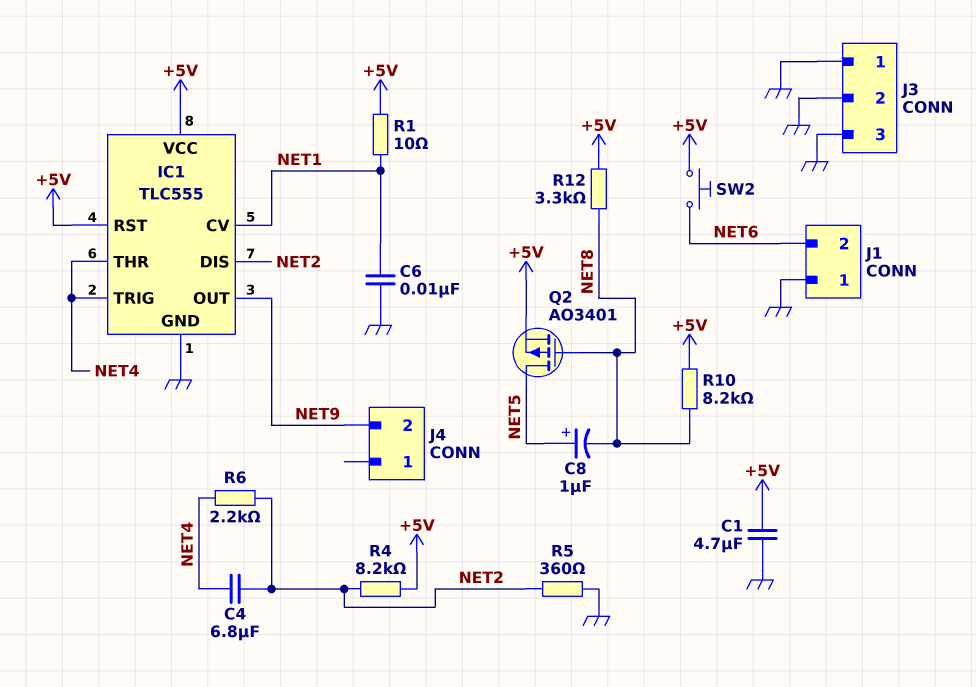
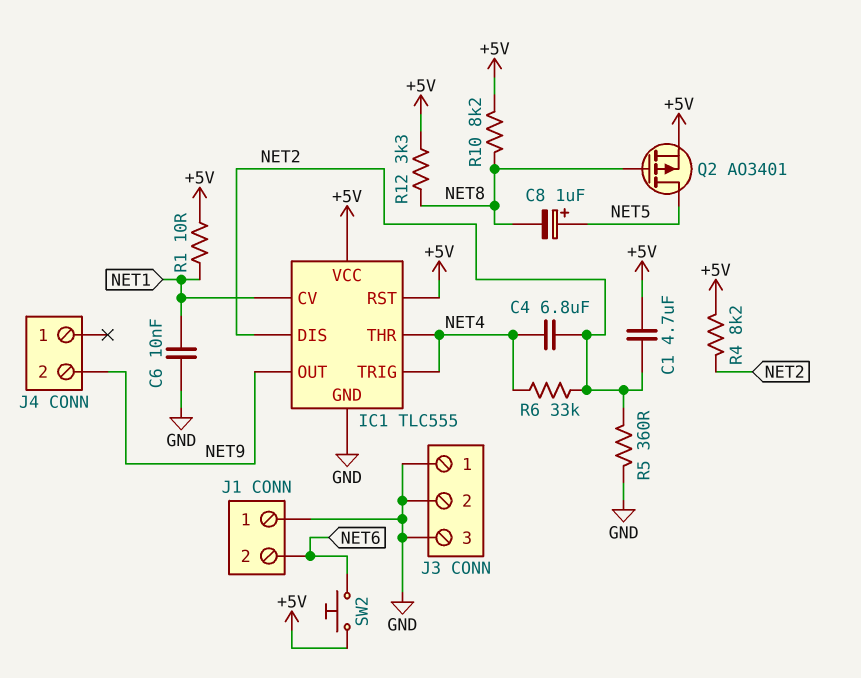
C1: 4.7uF (+5V, GND) -> 4.7uF (+5V, NET2)
R6: 2.2k (NET2, NET4) -> 33k (NET2, NET4)

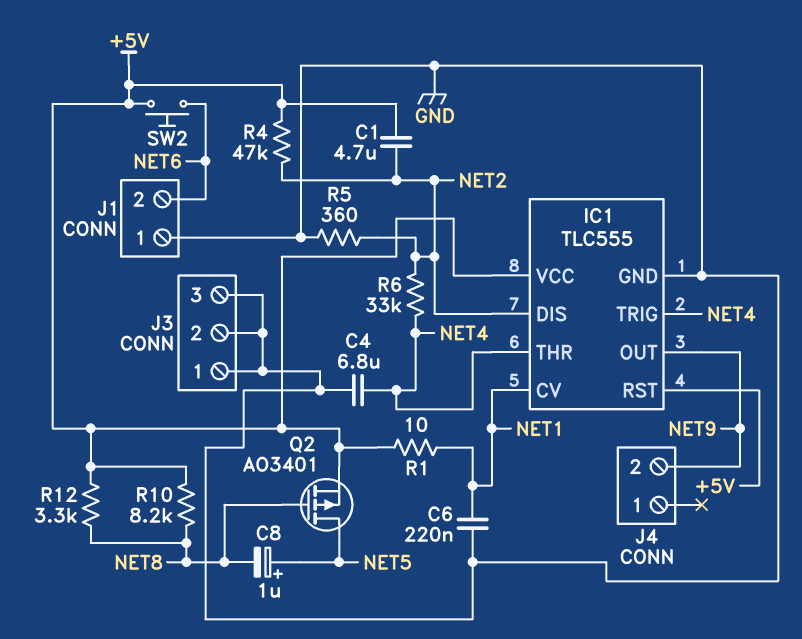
C4: 6.8uF (NET2, NET4) -> 6.8uF (GND, NET4)
C6: 10nF (GND, NET1) -> 220nF (GND, NET1)
R4: 8.2k (+5V, NET2) -> 47k (+5V, NET2)

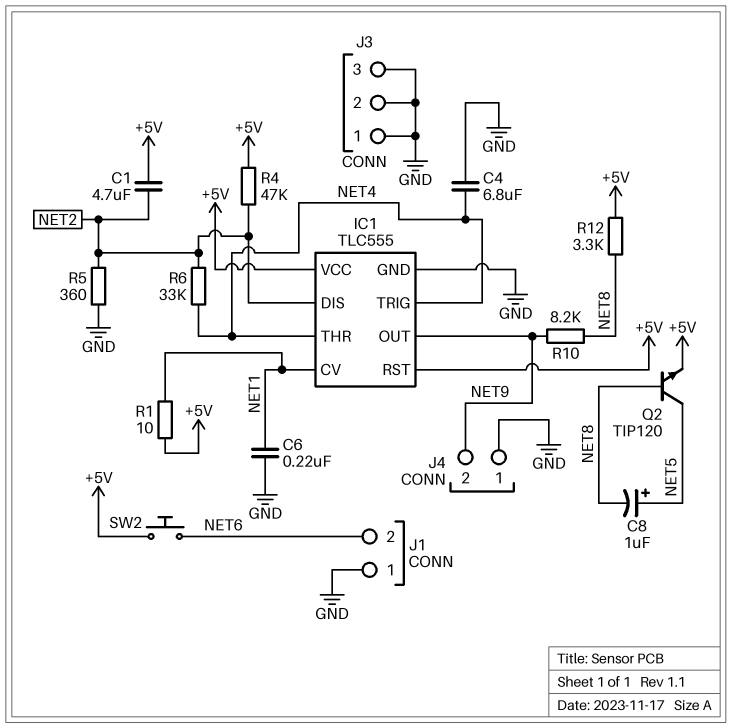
J4 pin 1: none -> GND
Q2: PMOS AO3401 (G NET8, D NET5, S +5V) -> NPN TIP120 (B NET8, C NET5, E +5V)
R10: 8.2k (+5V, NET8) -> 8.2k (NET8, NET9)

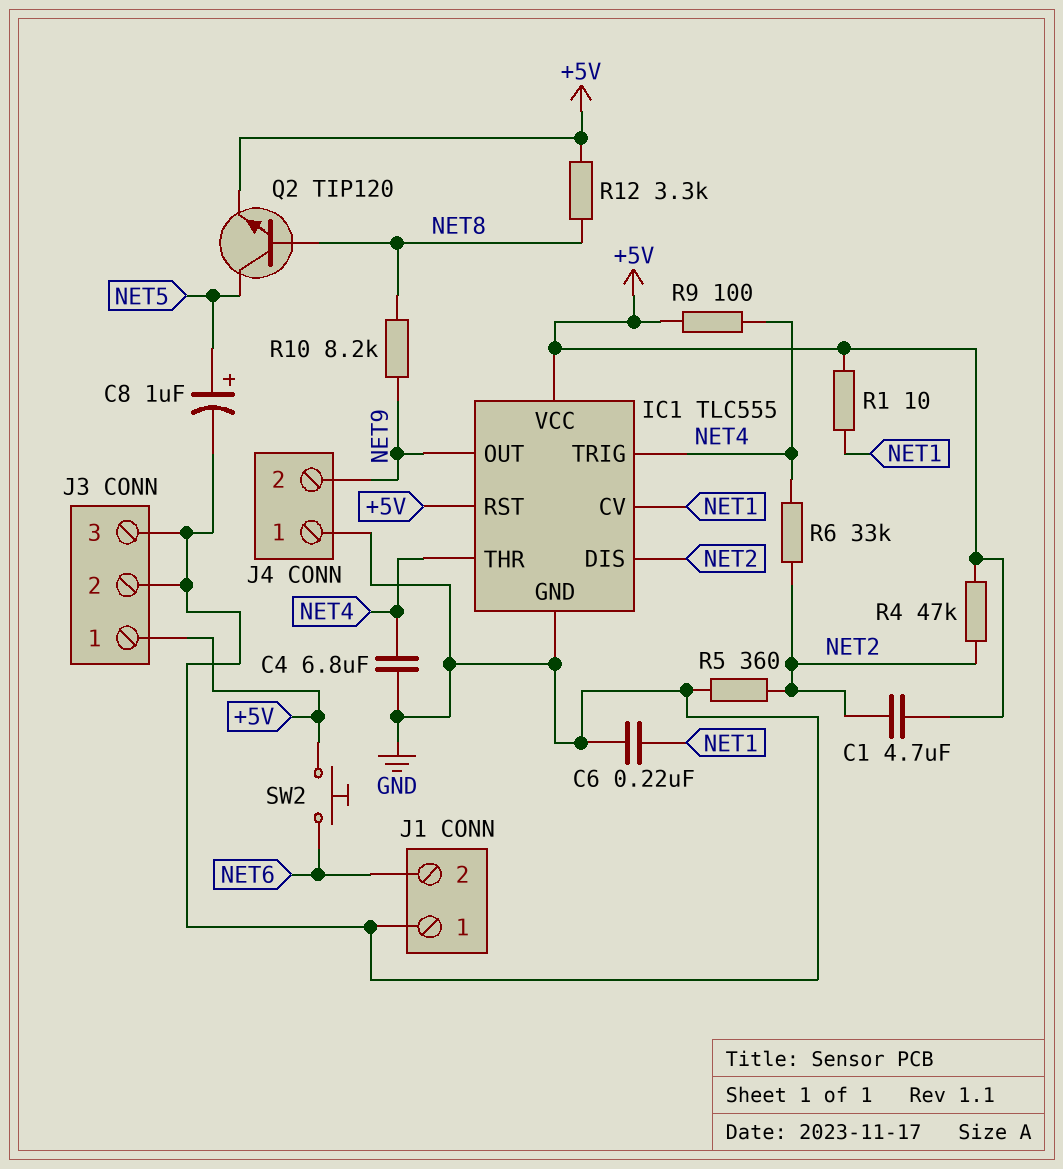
C8: 1uF (plus NET5, minus NET8) -> 1uF (plus NET5, minus GND)
J3 pin 1: GND -> +5V
R9: none -> 100 (+5V, NET4)

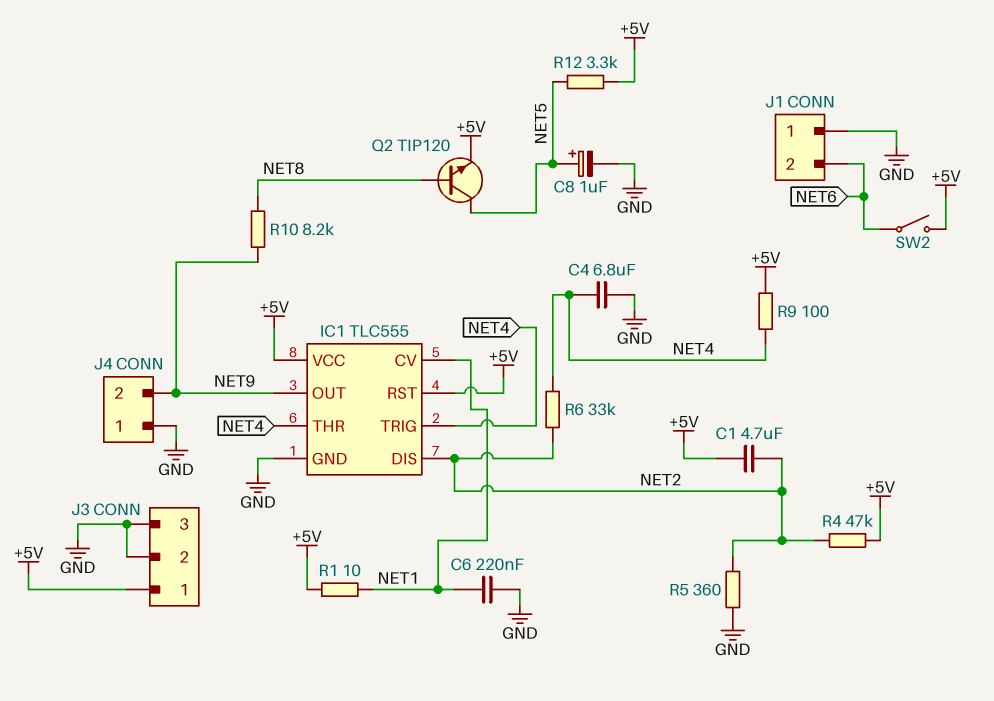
R12: 3.3k (+5V, NET8) -> 3.3k (+5V, NET5)
SW2: button (+5V, NET6) -> switch (+5V, NET6)

